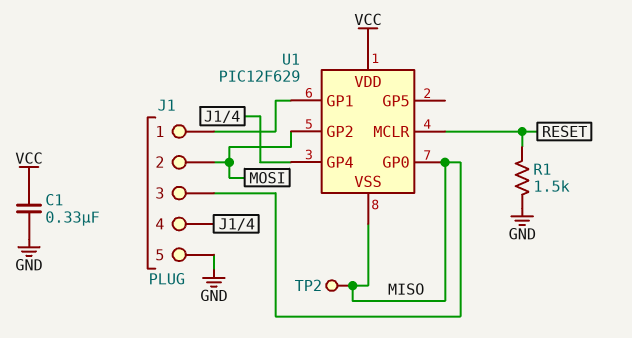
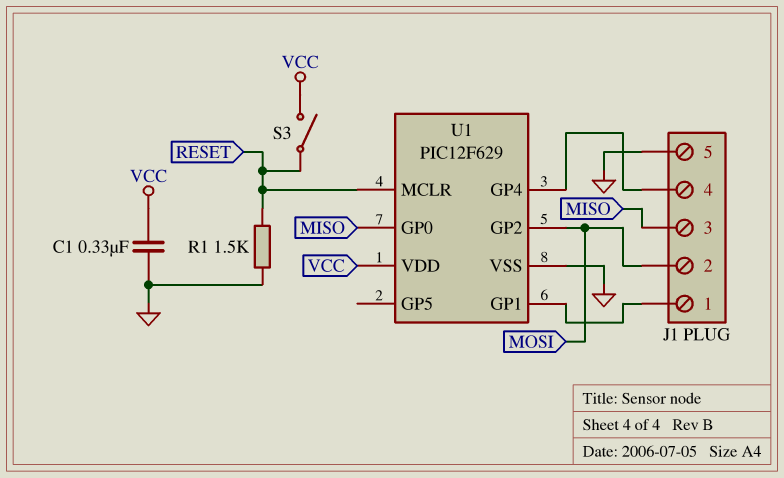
S3: none -> switch (RESET, VCC)
TP2: test point (MISO) -> none
U1 pin VSS: MISO -> GND

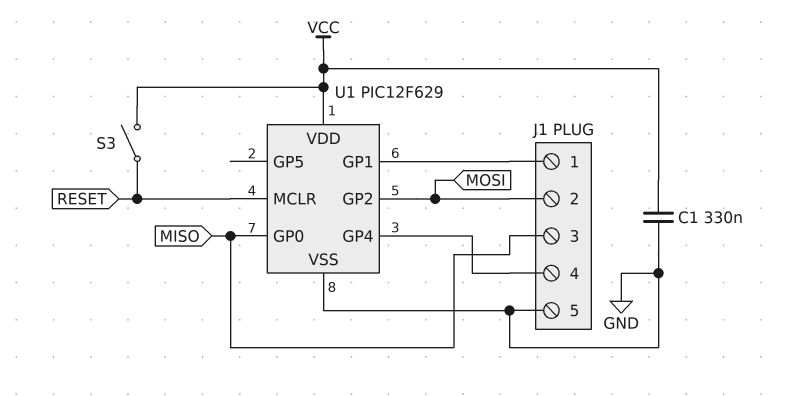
R1: 1.5k (GND, RESET) -> none

